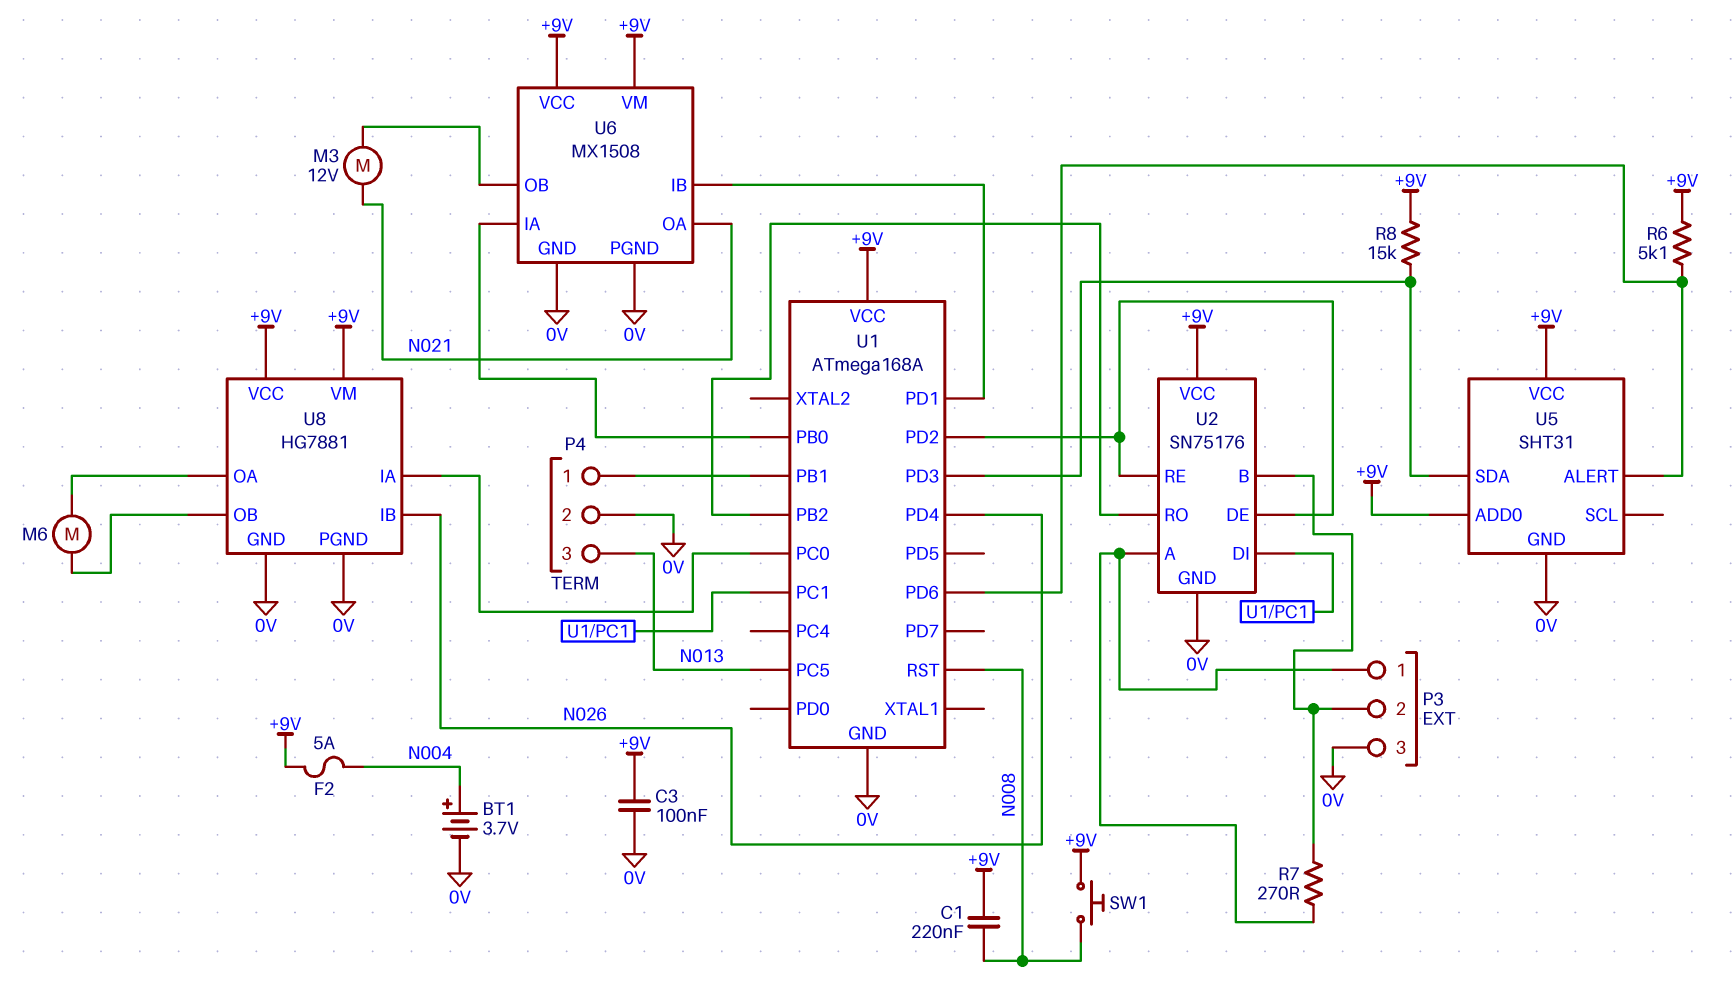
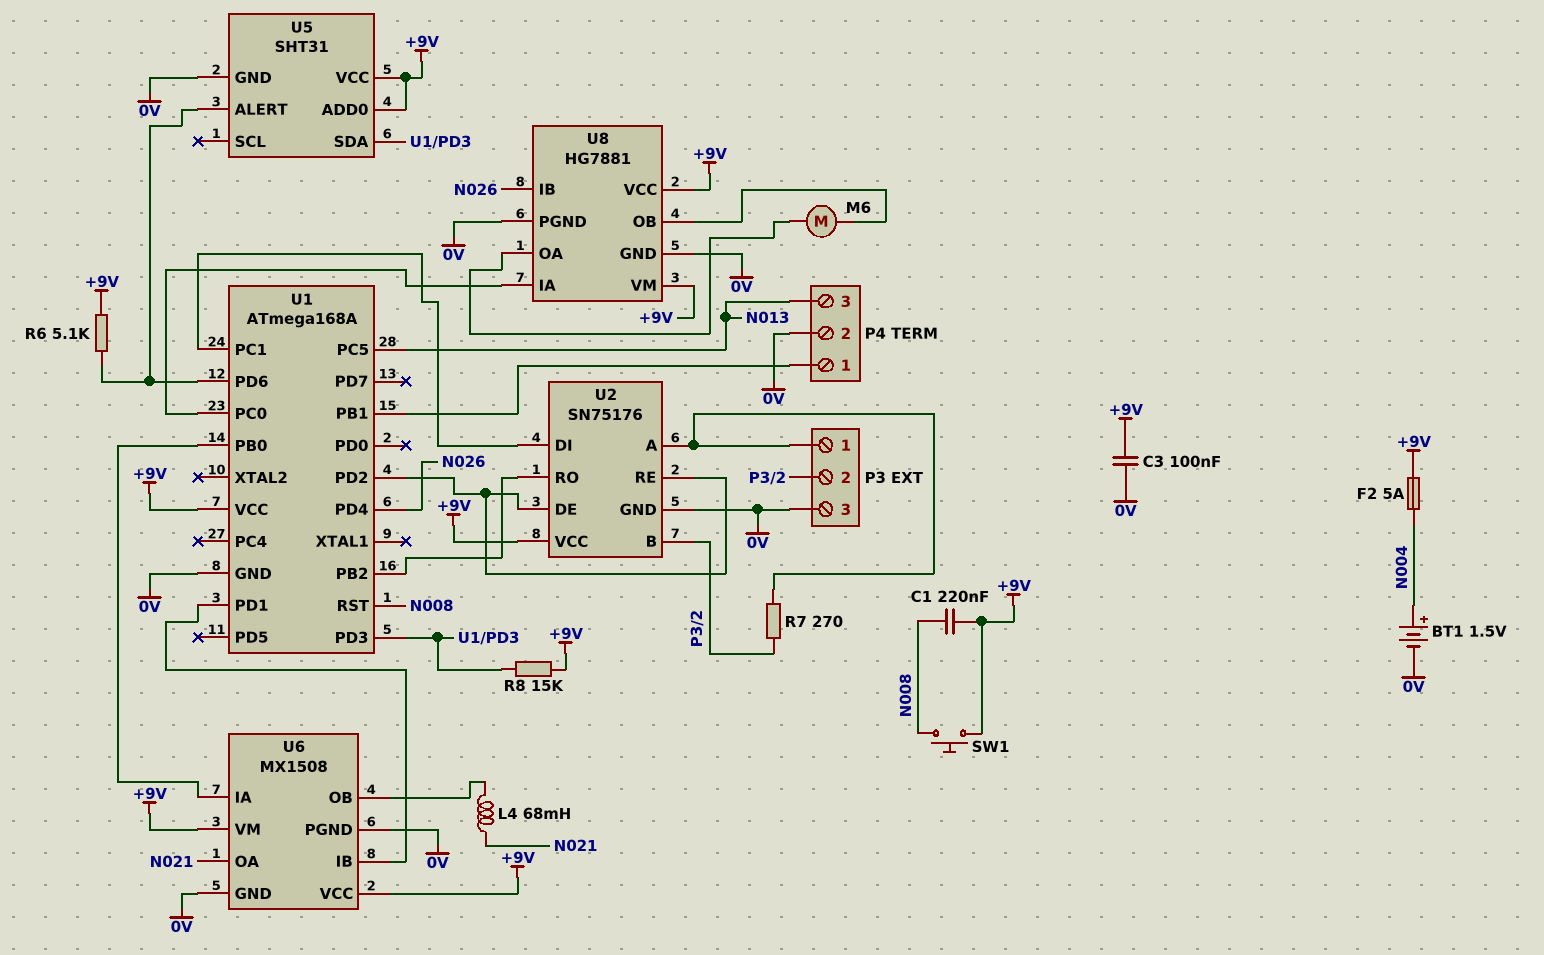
BT1: 3.7V (plus N004, minus 0V) -> 1.5V (plus N004, minus 0V)
L4: none -> 68mH (N021, U6/OB)
M3: motor 12V (N021, U6/OB) -> none

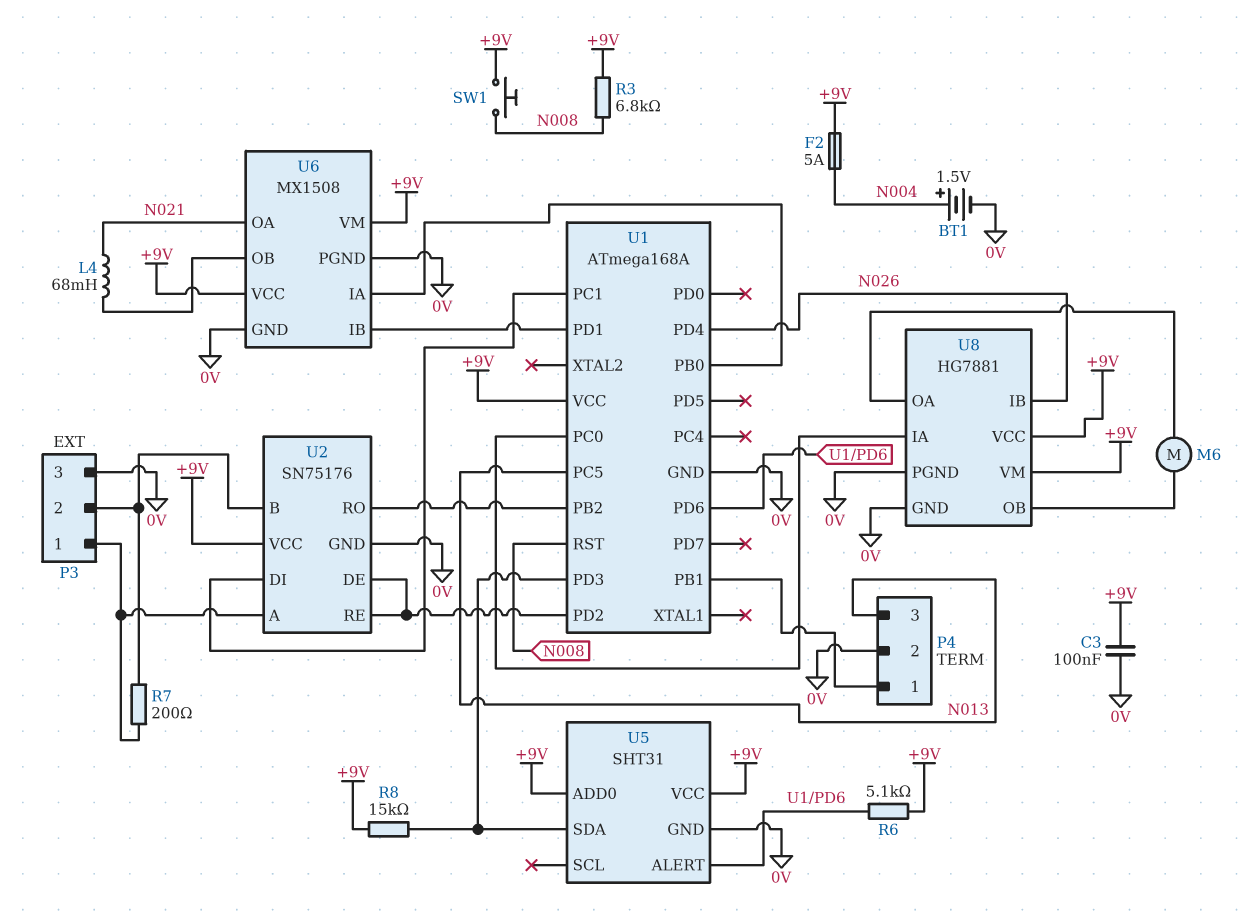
C1: 220nF (+9V, N008) -> none
R3: none -> 6.8k (+9V, N008)
R7: 270 (P3/1, P3/2) -> 200 (P3/1, P3/2)

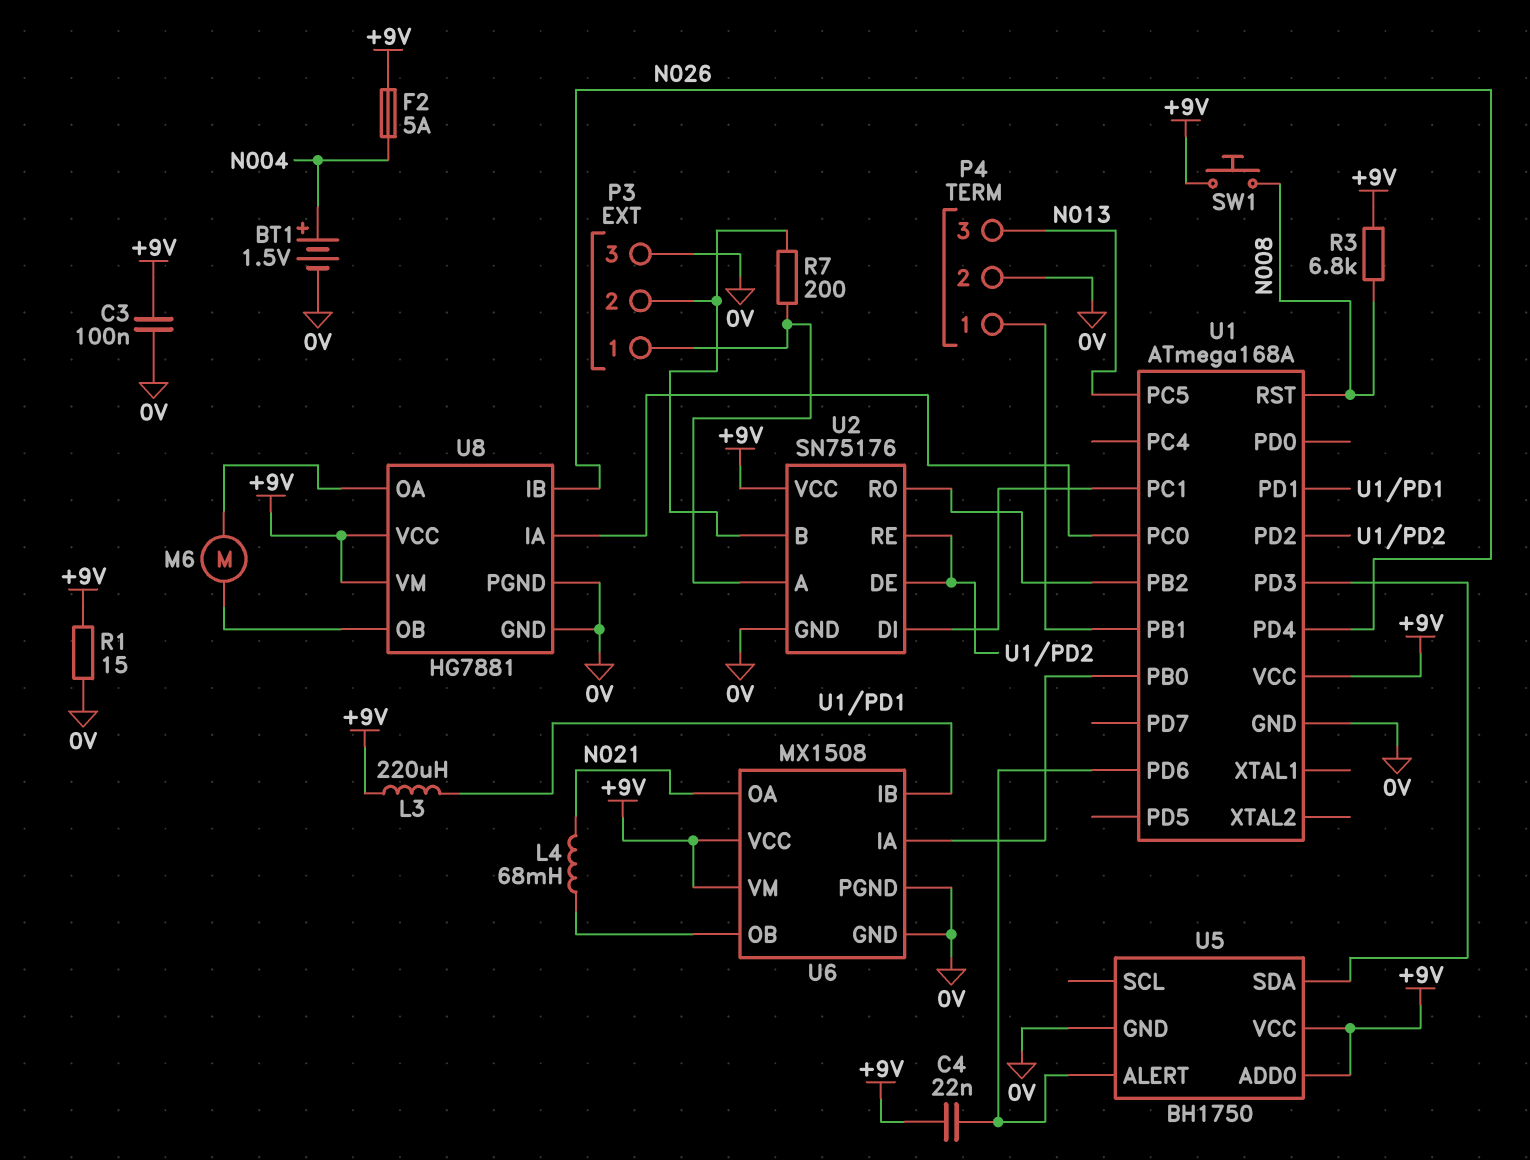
C4: none -> 22nF (+9V, U1/PD6)
L3: none -> 220uH (+9V, U1/PD1)
R1: none -> 15 (+9V, 0V)
R6: 5.1k (+9V, U1/PD6) -> none
R8: 15k (+9V, U1/PD3) -> none
U5: SHT31 -> BH1750

